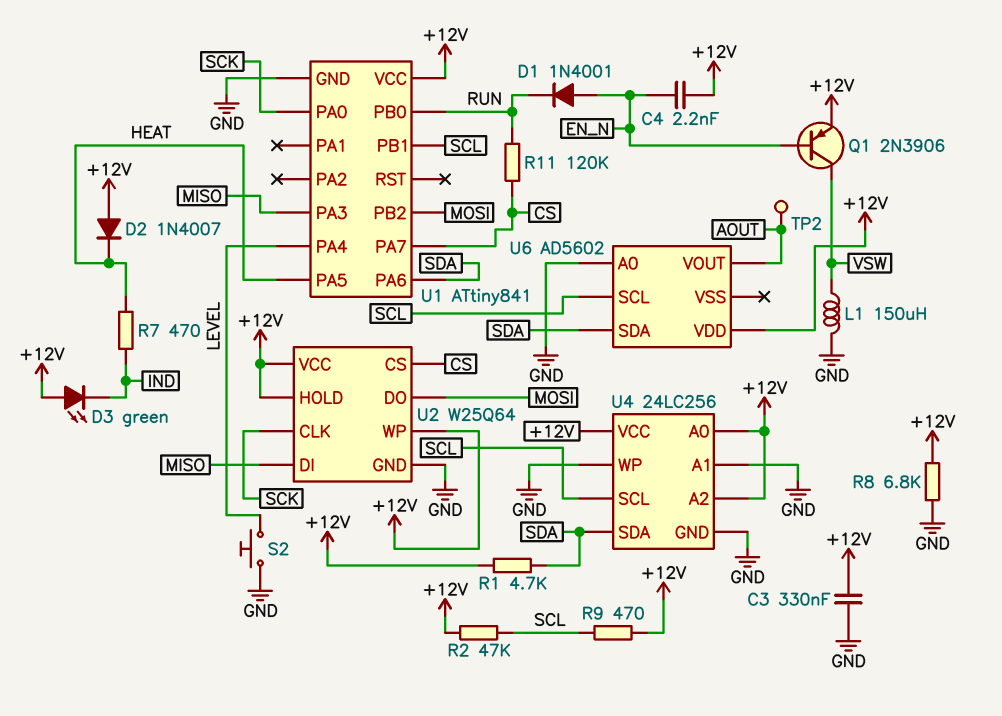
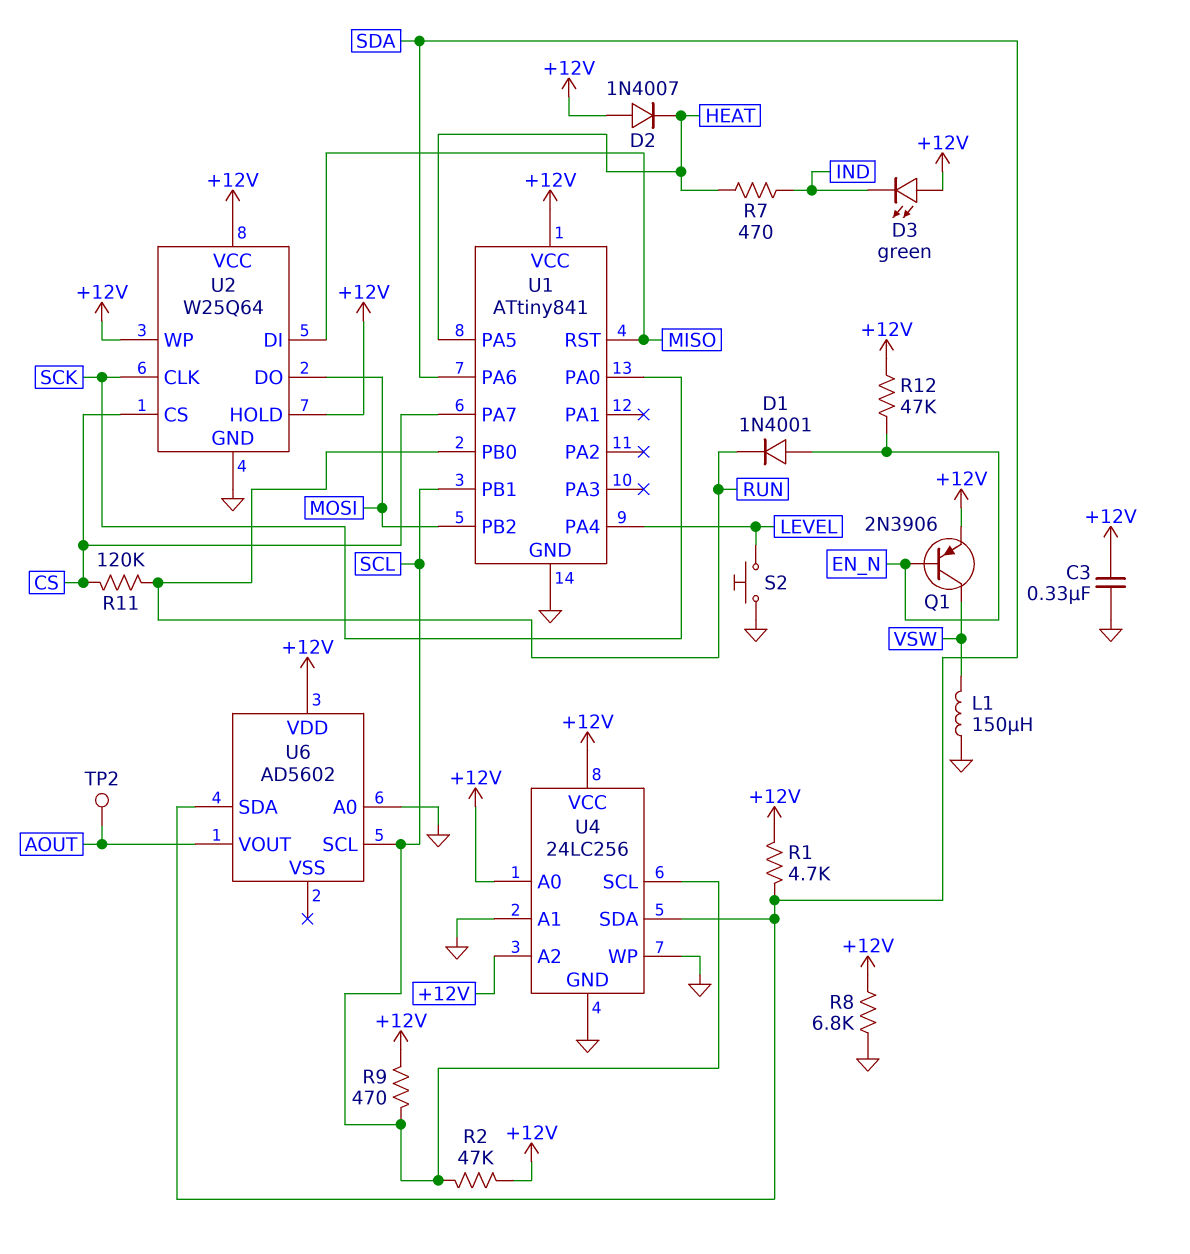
C4: 2.2nF (+12V, EN_N) -> none
R12: none -> 47k (+12V, EN_N)
U1 pin PA3: MISO -> none
U1 pin RST: none -> MISO

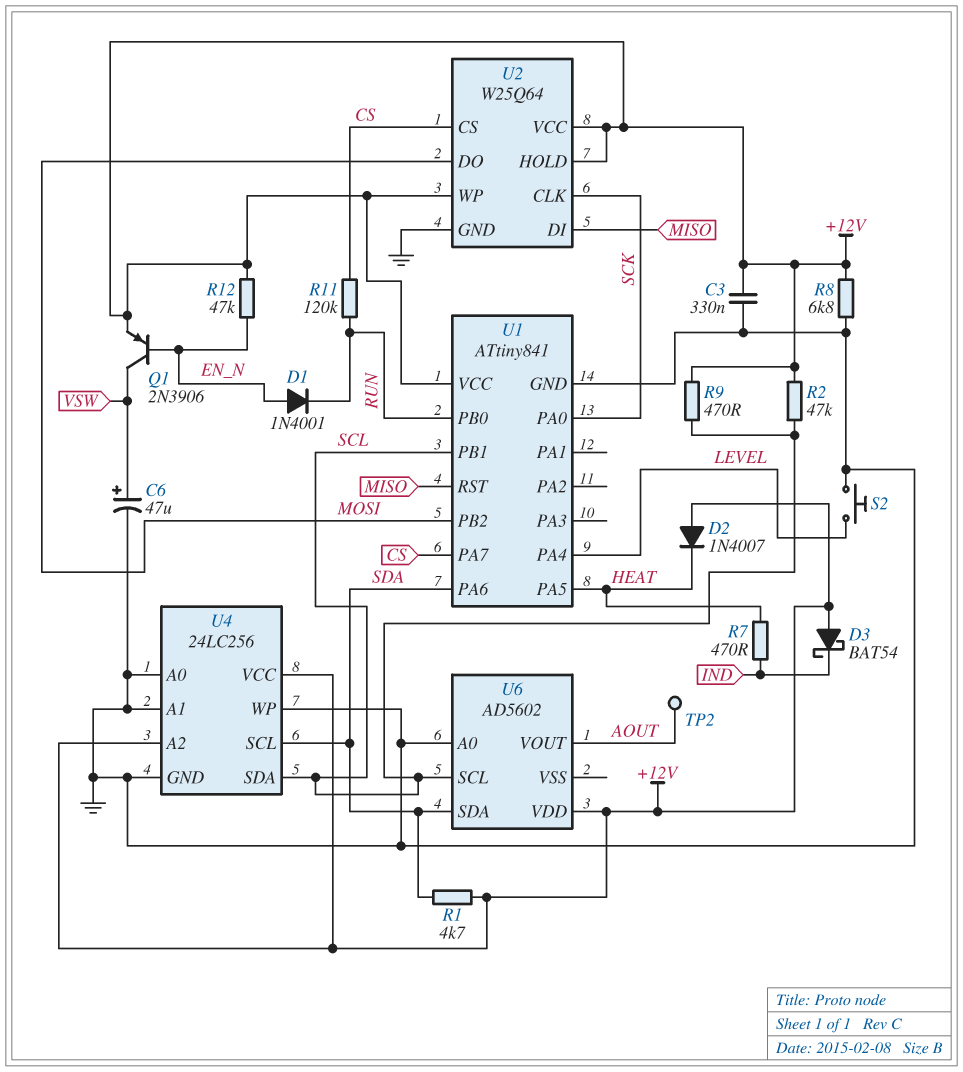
C6: none -> 47uF (plus VSW, minus GND)
D3: LED green (A +12V, K IND) -> schottky BAT54 (A +12V, K IND)
L1: 150uH (GND, VSW) -> none
U4 pin A0: +12V -> GND
U4 pin SCL: SCL -> SDA
U4 pin SDA: SDA -> SCL

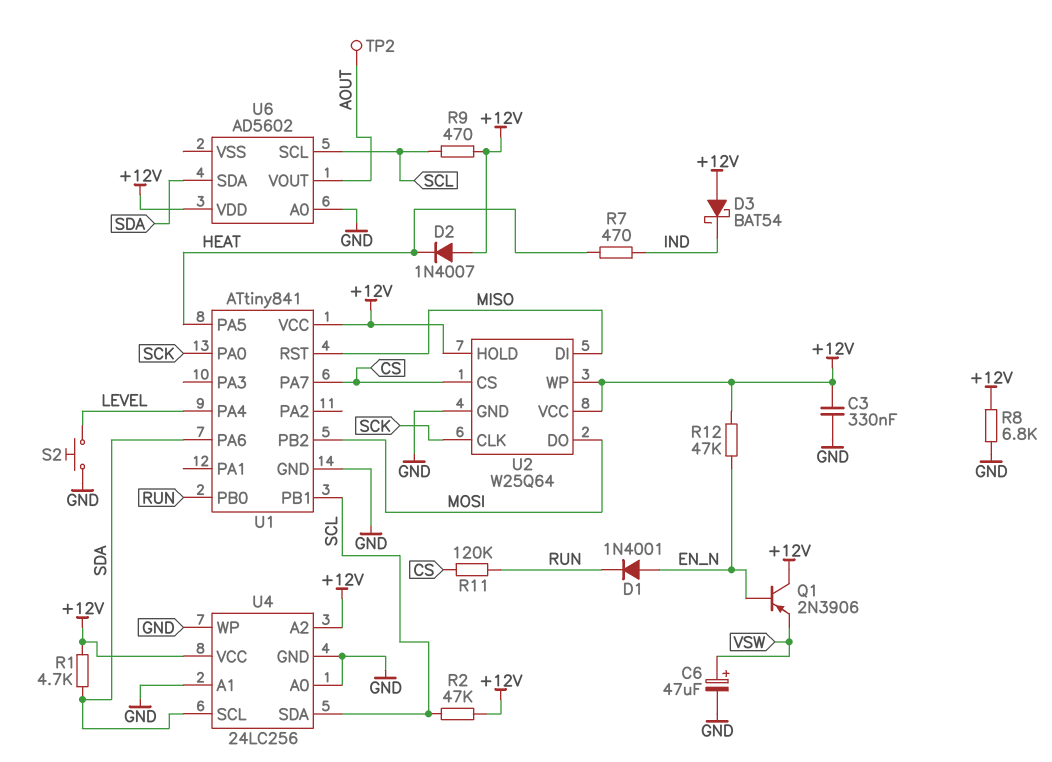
Q1: PNP 2N3906 (B EN_N, C VSW, E +12V) -> PNP 2N3906 (B EN_N, C +12V, E VSW)

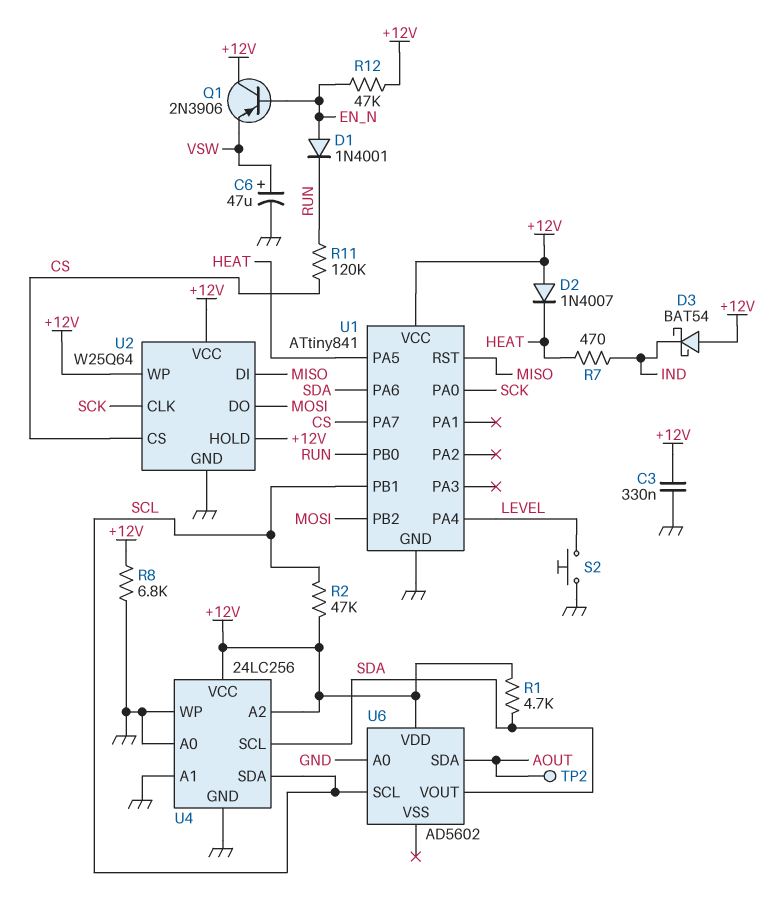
R9: 470 (+12V, SCL) -> none
U6 pin SDA: SDA -> AOUT
U6 pin VOUT: AOUT -> SDA

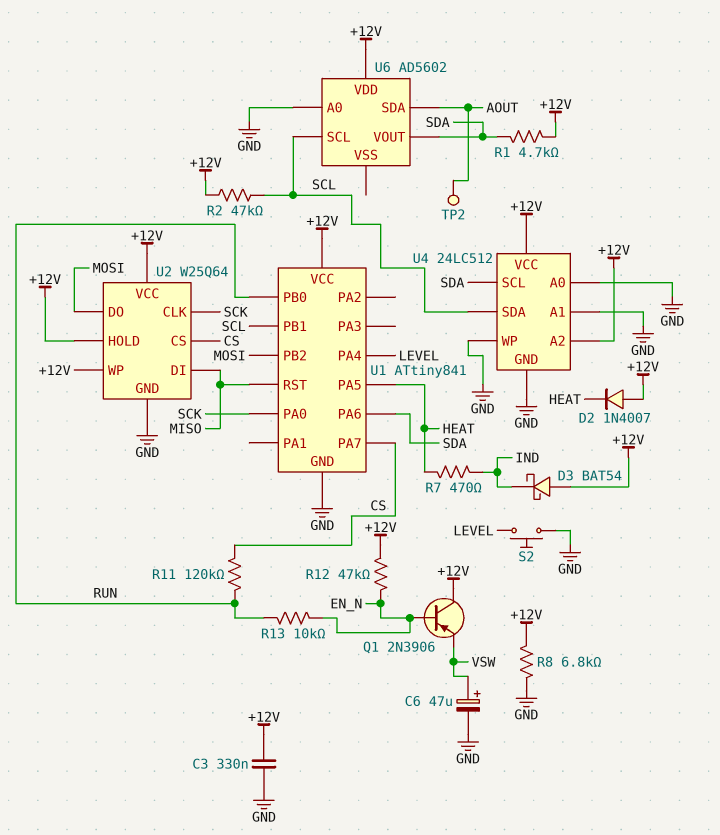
D1: diode 1N4001 (A EN_N, K RUN) -> none
R13: none -> 10k (EN_N, RUN)
U4: 24LC256 -> 24LC512

